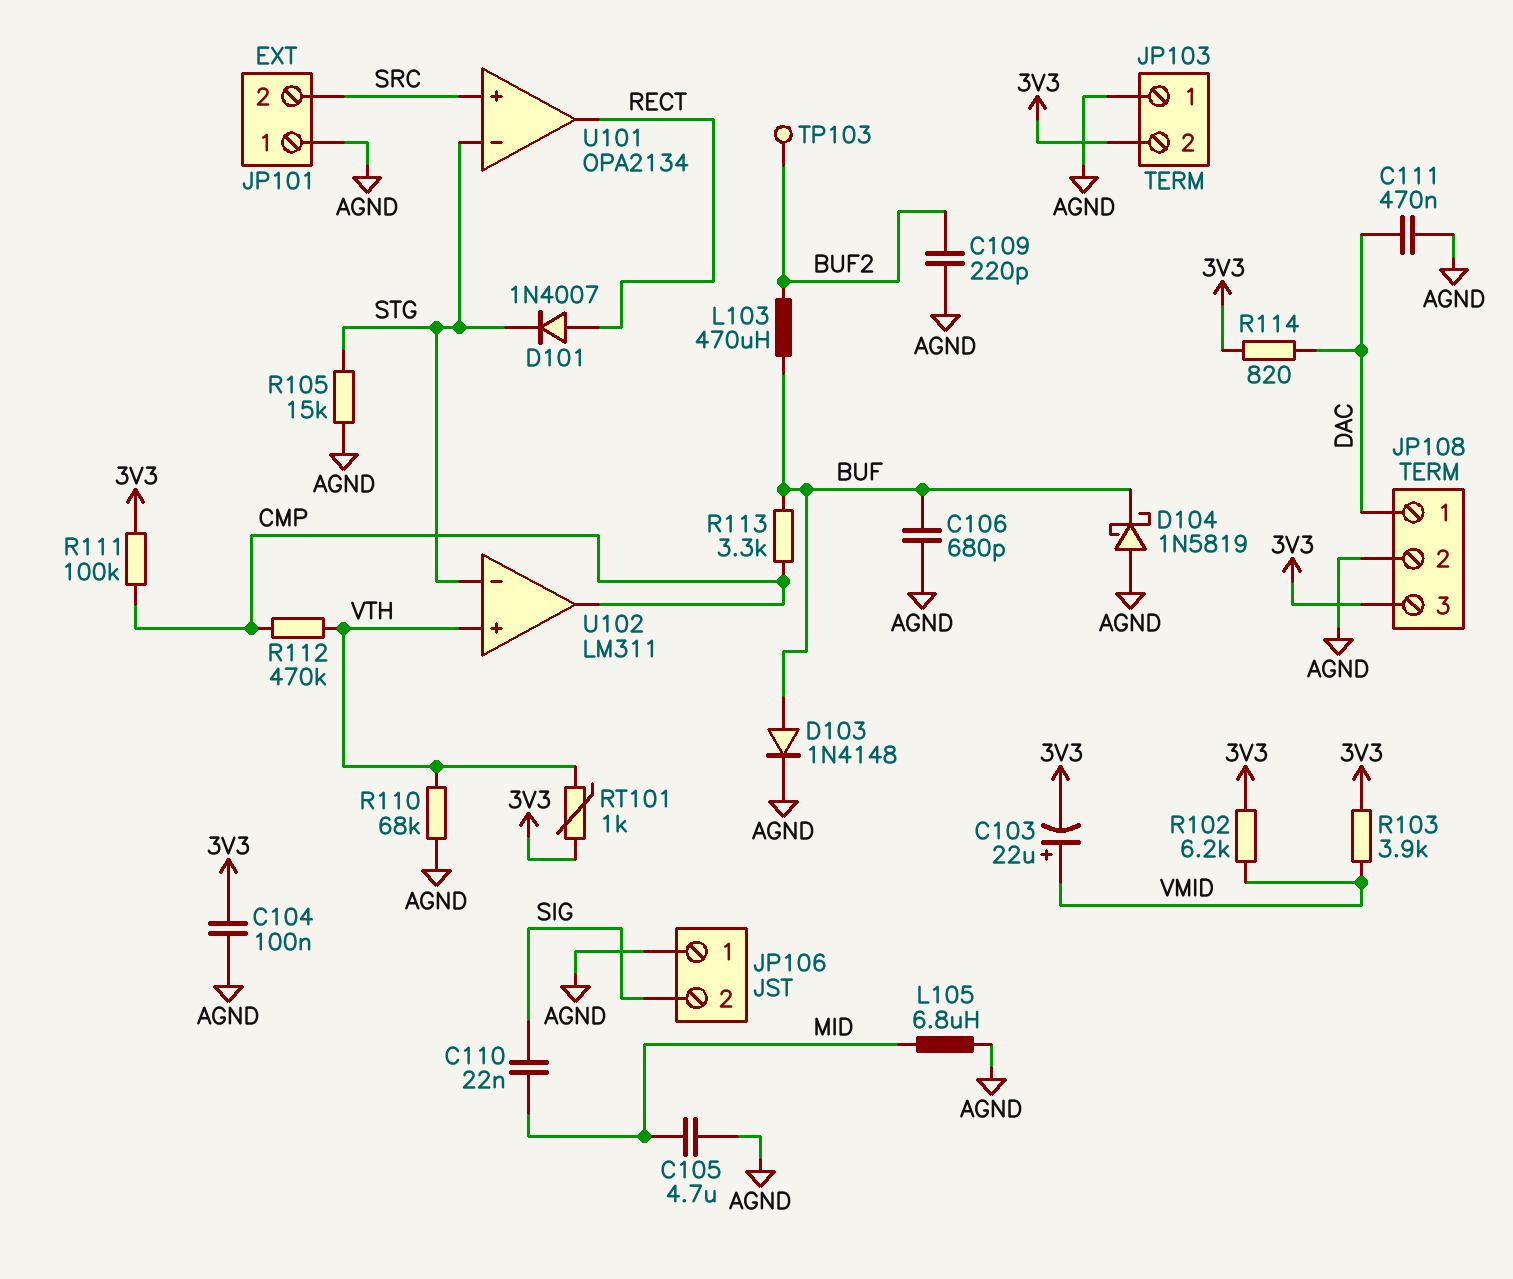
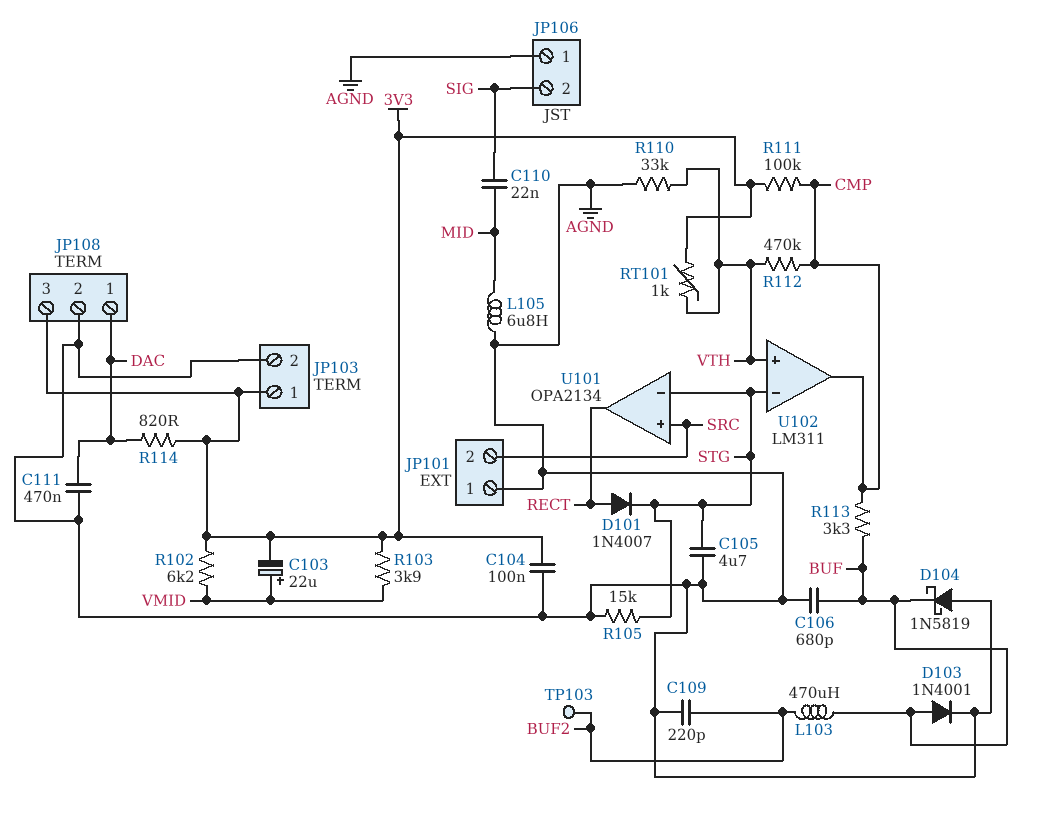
C105: 4.7uF (AGND, MID) -> 4.7uF (AGND, STG)
D103: diode 1N4148 (A BUF, K AGND) -> diode 1N4001 (A BUF, K AGND)
JP103 pin 1: AGND -> 3V3
JP103 pin 2: 3V3 -> AGND
R110: 68k (AGND, VTH) -> 33k (AGND, VTH)

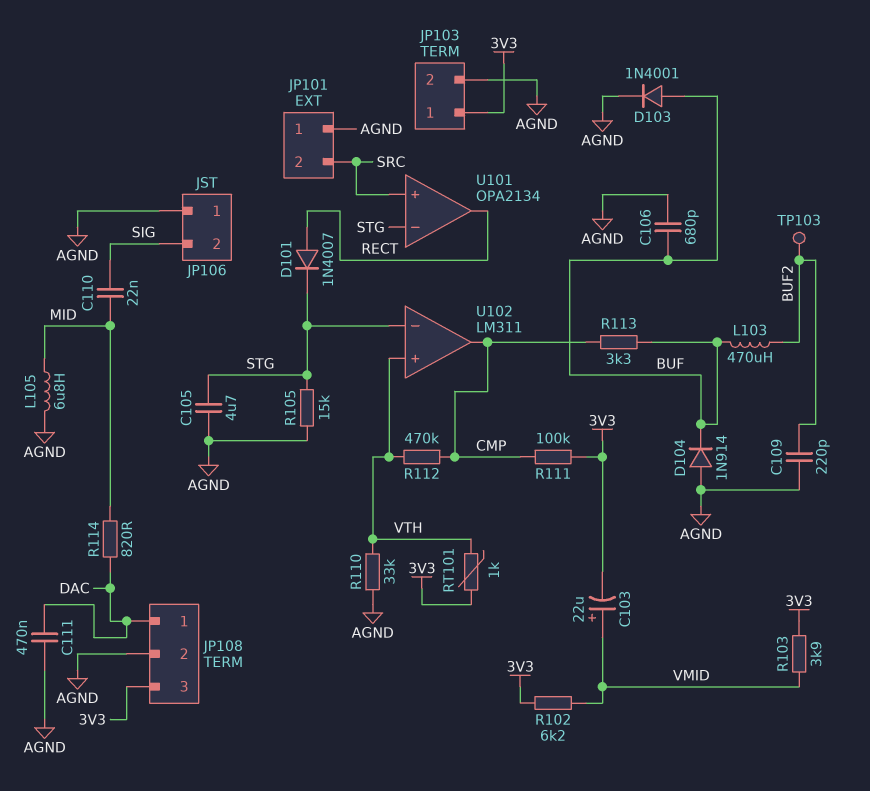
C104: 100nF (3V3, AGND) -> none
D104: schottky 1N5819 (A AGND, K BUF) -> diode 1N914 (A AGND, K BUF)
R114: 820 (3V3, DAC) -> 820 (DAC, MID)

